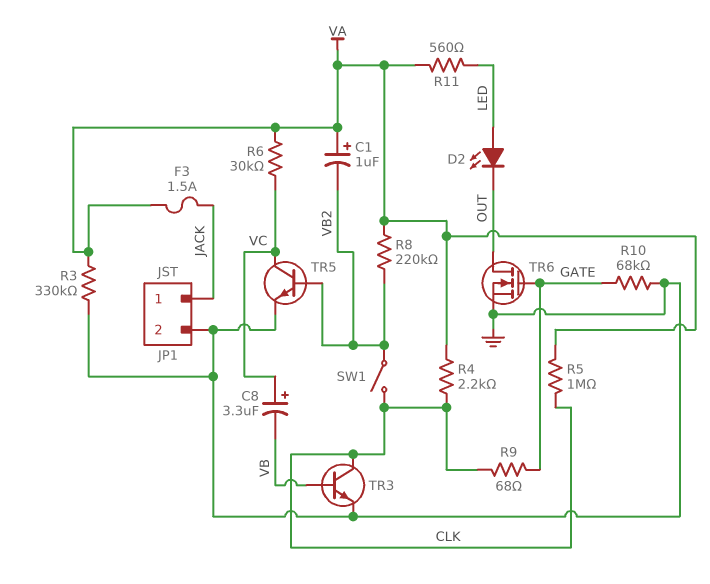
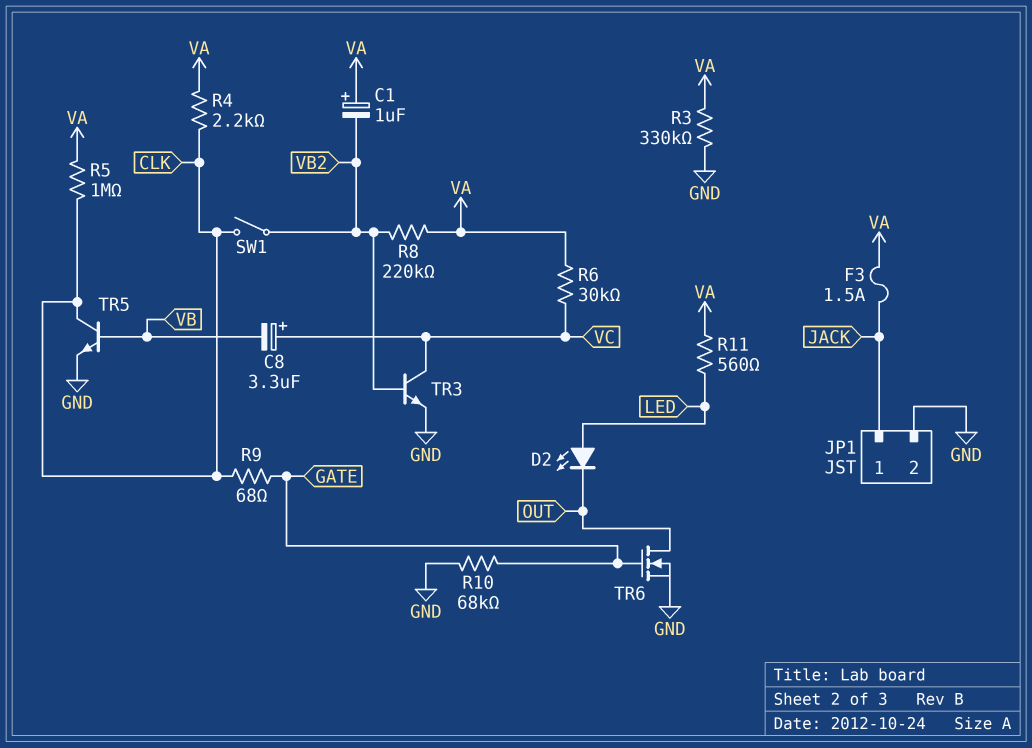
TR3: NPN (B VB, C CLK, E GND) -> NPN (B VB2, C VC, E GND)
TR5: NPN (B VB2, C VC, E GND) -> NPN (B VB, C CLK, E GND)

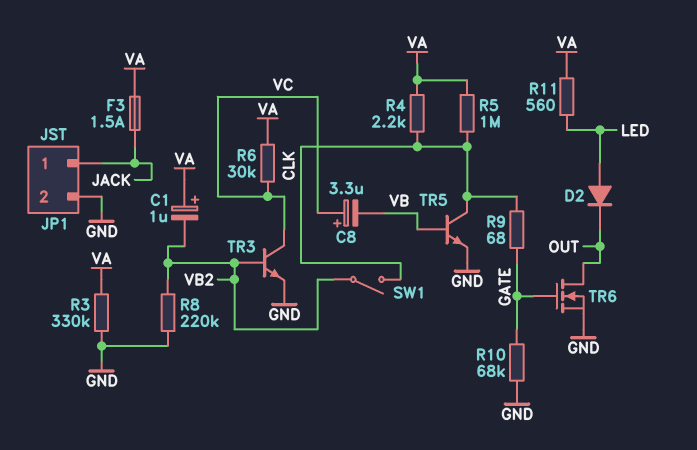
D2: LED (A LED, K OUT) -> diode (A LED, K OUT)
R8: 220k (VA, VB2) -> 220k (GND, VB2)

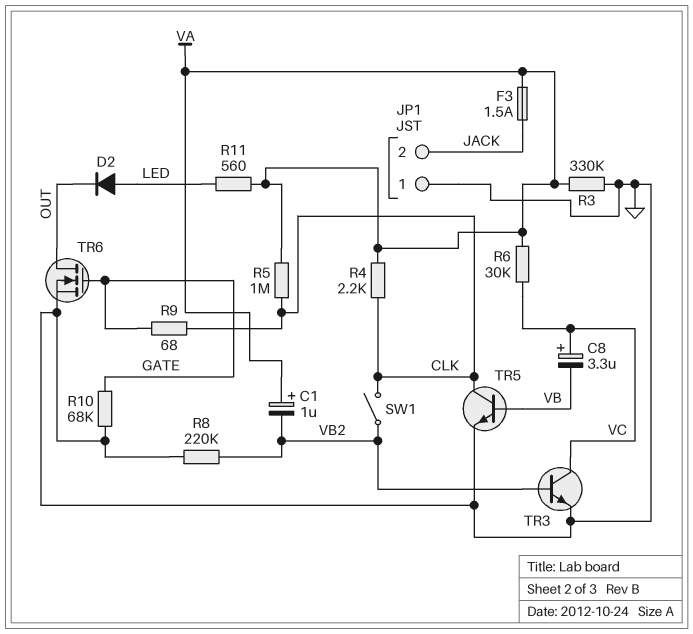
JP1 pin 1: JACK -> GND
JP1 pin 2: GND -> JACK

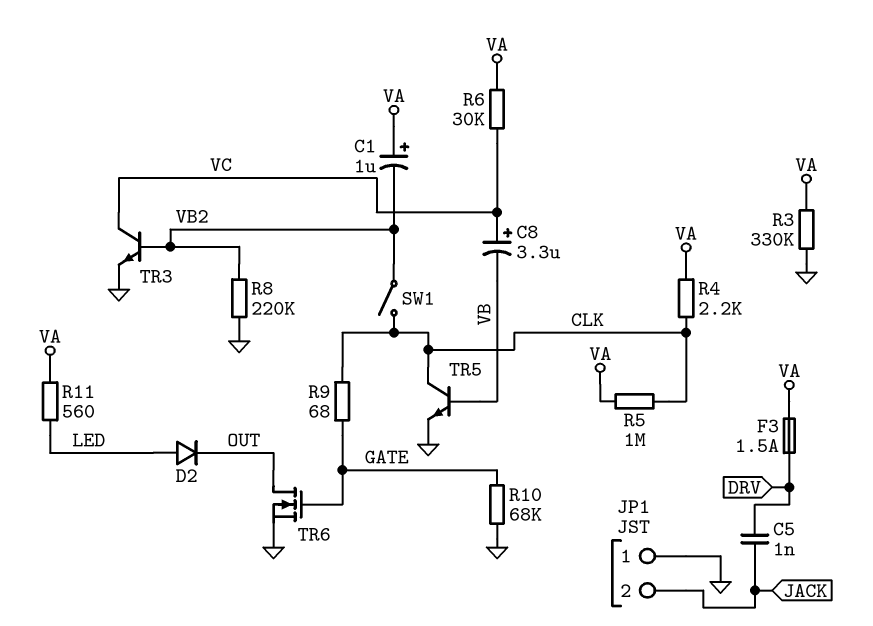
C5: none -> 1nF (DRV, JACK)
F3: 1.5A (JACK, VA) -> 1.5A (DRV, VA)

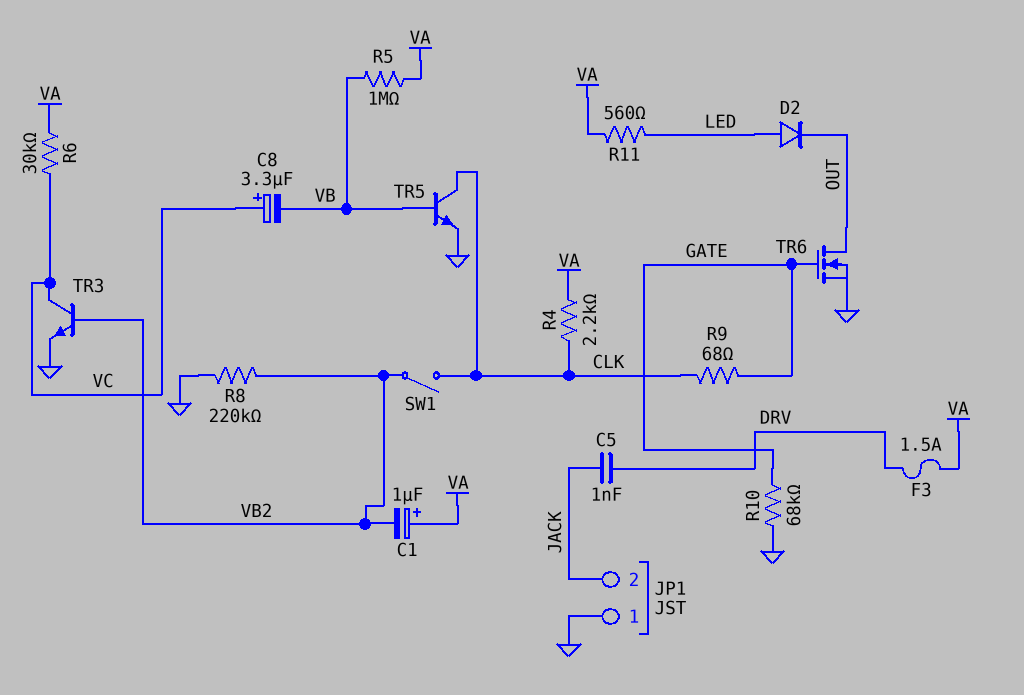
R3: 330k (GND, VA) -> none
R5: 1M (CLK, VA) -> 1M (VA, VB)

